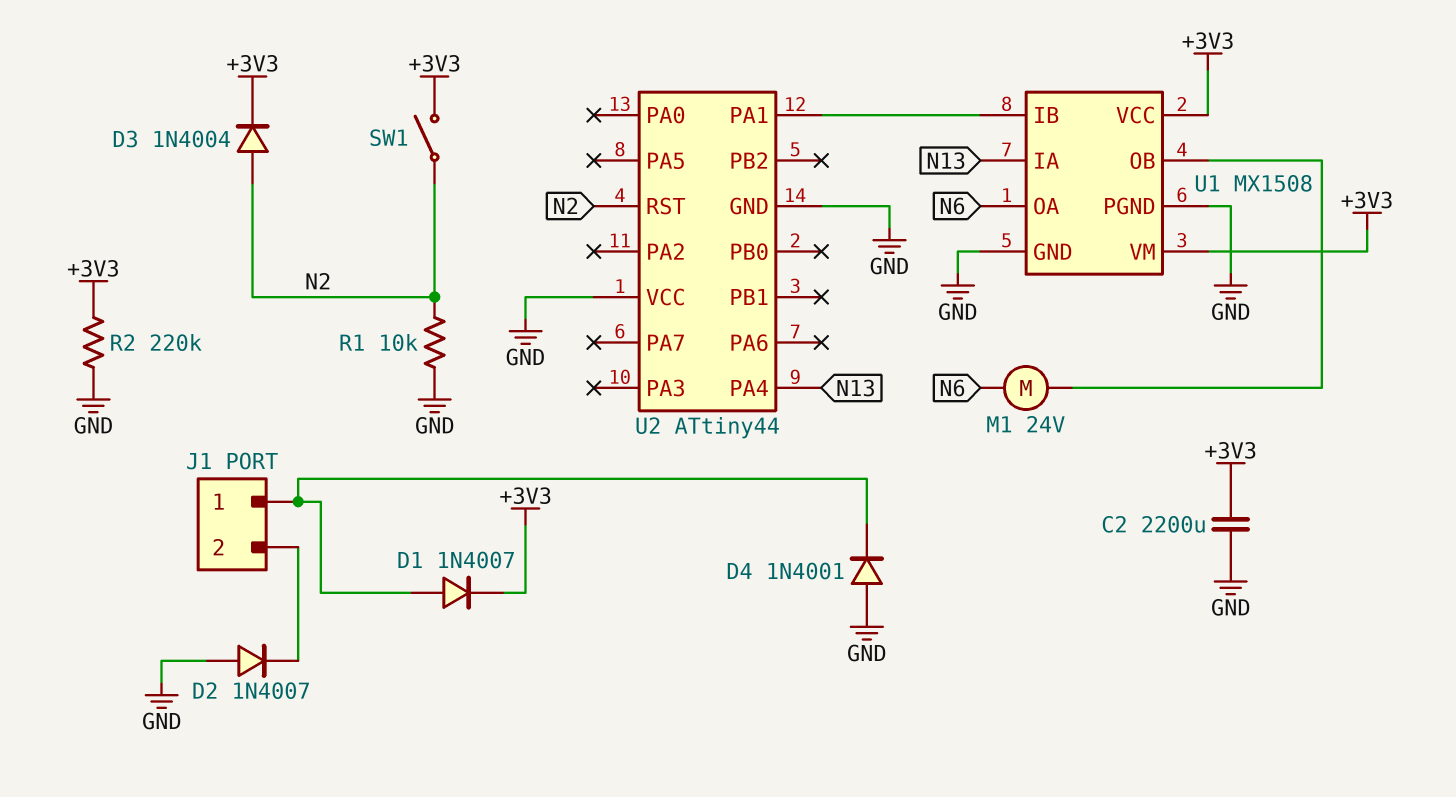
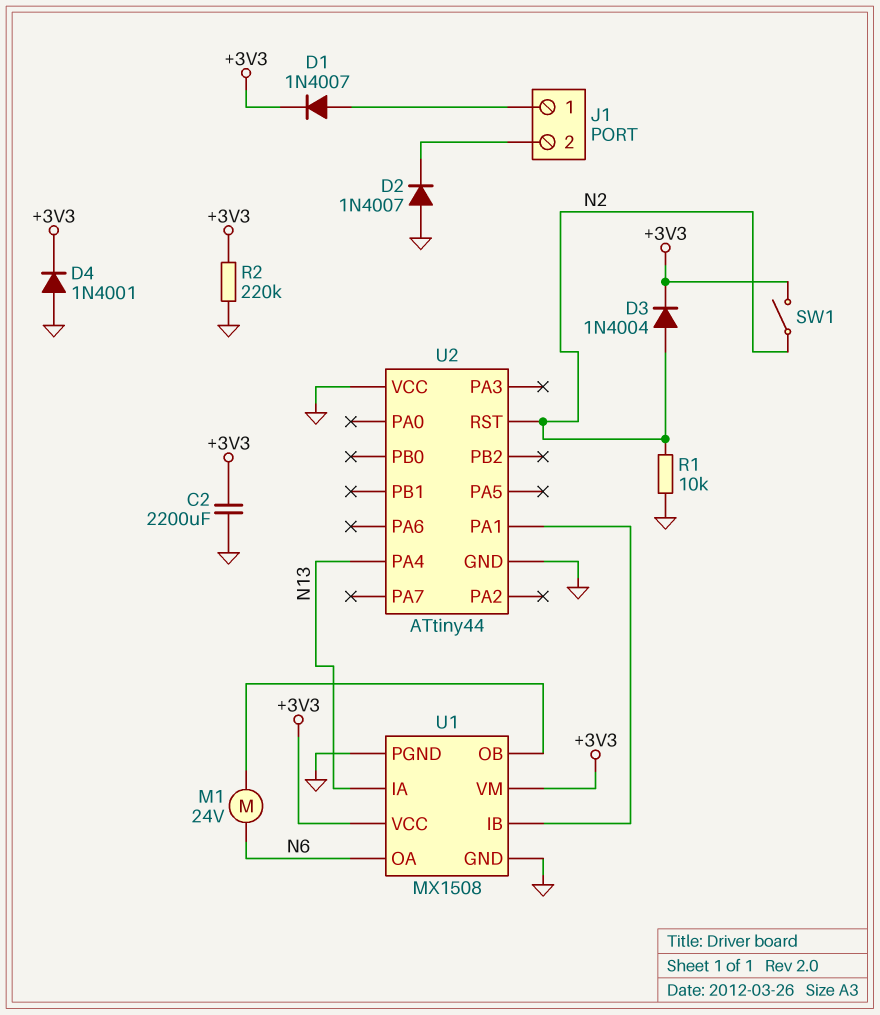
D4: diode 1N4001 (A GND, K J1/1) -> diode 1N4001 (A GND, K +3V3)

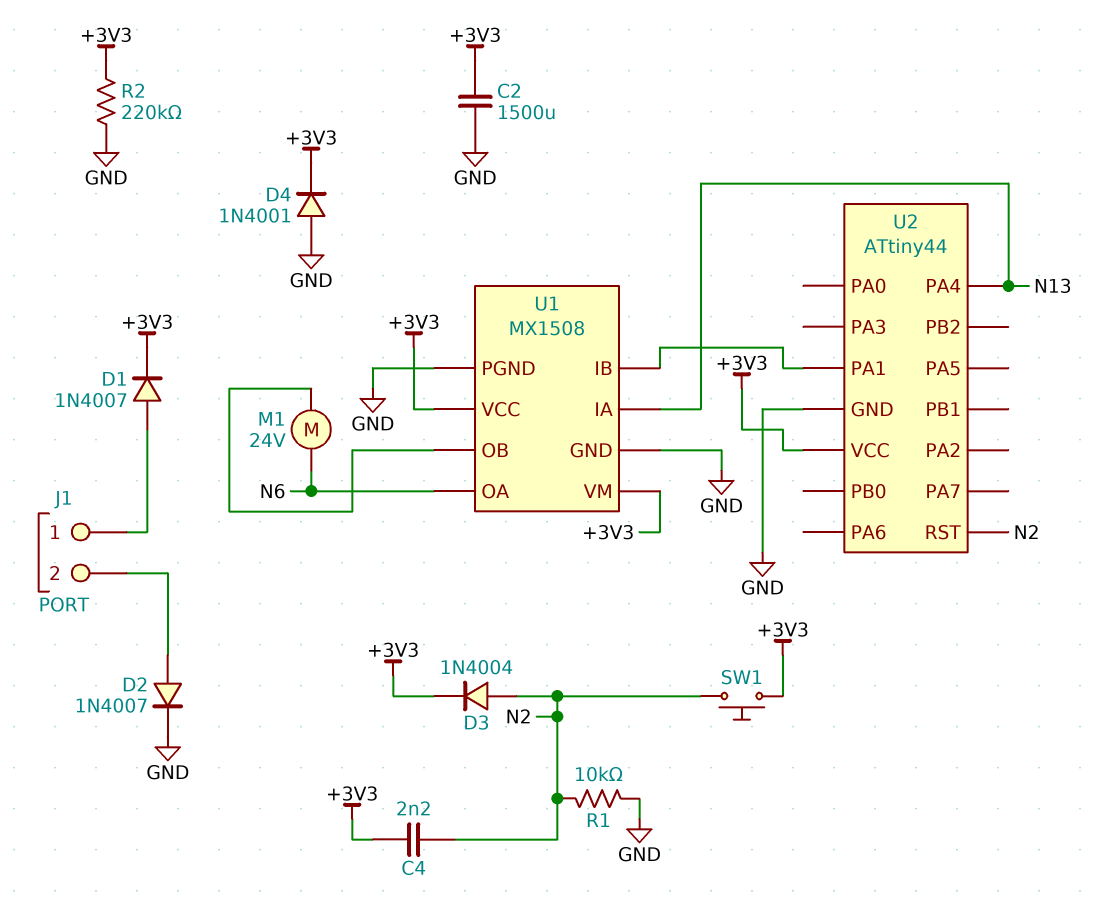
C2: 2200uF (+3V3, GND) -> 1500uF (+3V3, GND)
C4: none -> 2.2nF (+3V3, N2)
D2: diode 1N4007 (A GND, K J1/2) -> diode 1N4007 (A J1/2, K GND)
SW1: switch (+3V3, N2) -> button (+3V3, N2)
U2 pin VCC: GND -> +3V3

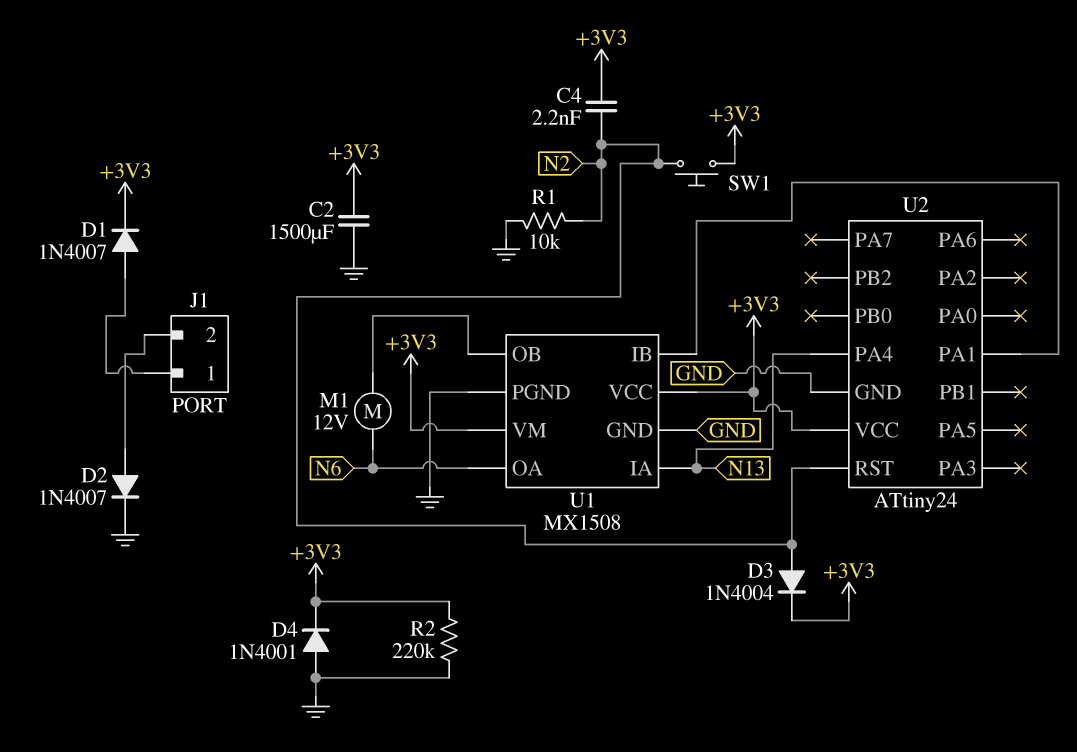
M1: motor 24V (N6, U1/OB) -> motor 12V (N6, U1/OB)
U2: ATtiny44 -> ATtiny24

